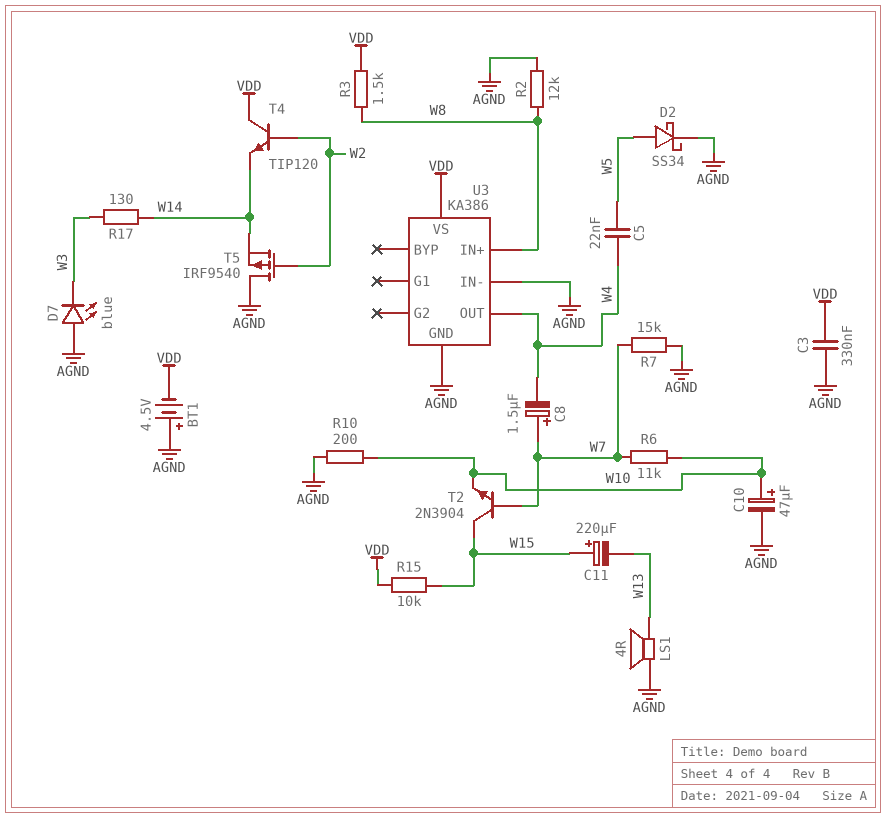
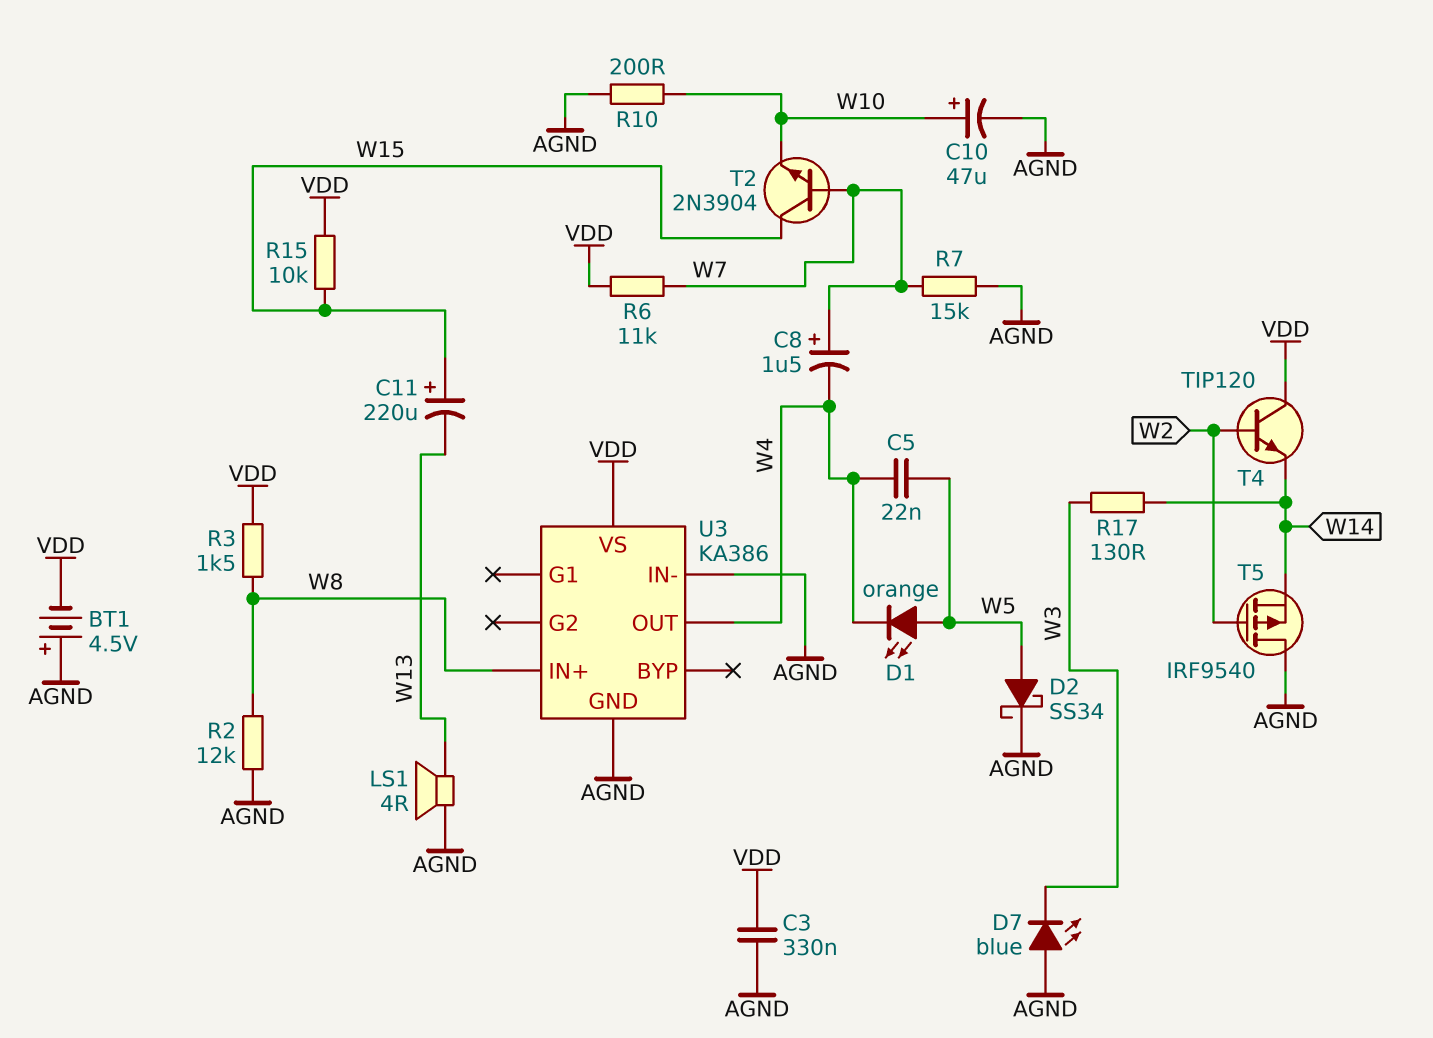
D1: none -> LED orange (A W5, K W4)
R6: 11k (W7, W10) -> 11k (VDD, W7)

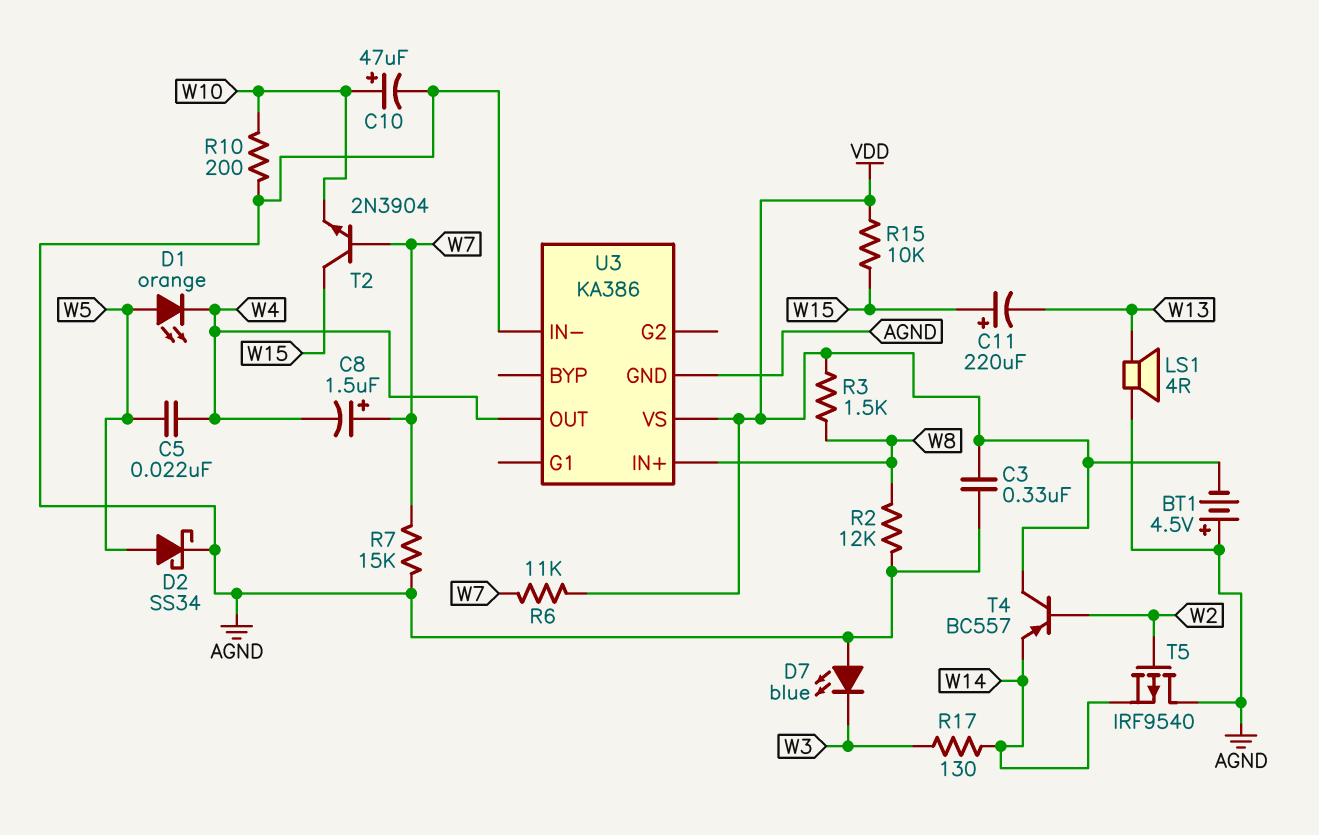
T4: NPN TIP120 (B W2, C VDD, E W14) -> PNP BC557 (B W2, C VDD, E W14)

